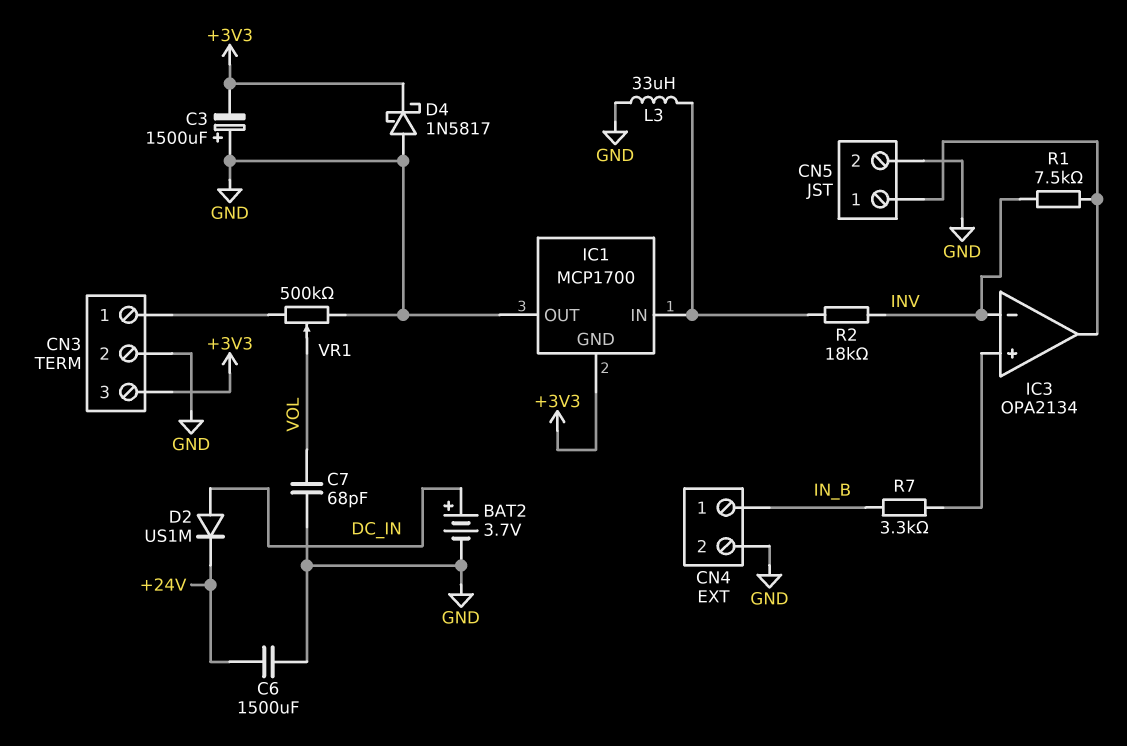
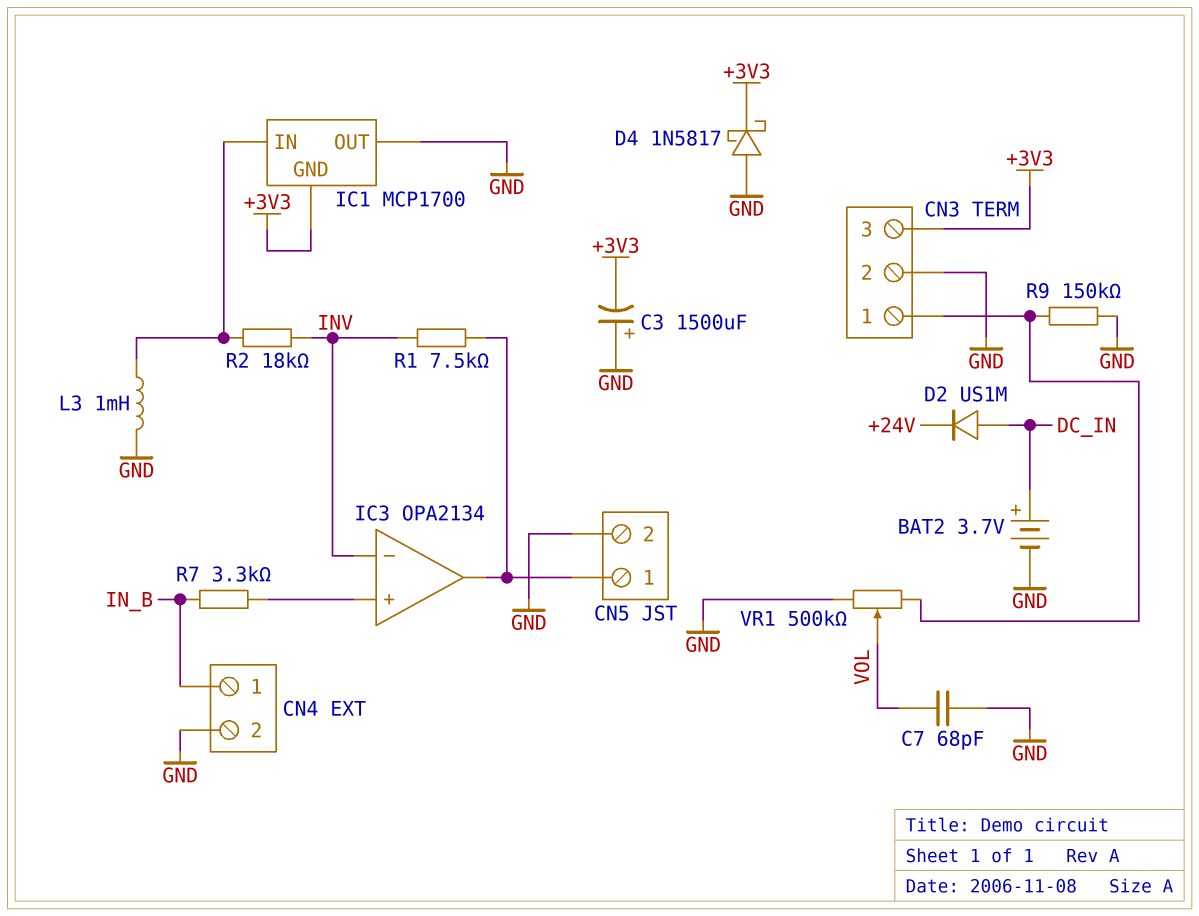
C6: 1500uF (+24V, GND) -> none
L3: 33uH (GND, IC1/IN) -> 1mH (GND, IC1/IN)
R9: none -> 150k (CN3/1, GND)

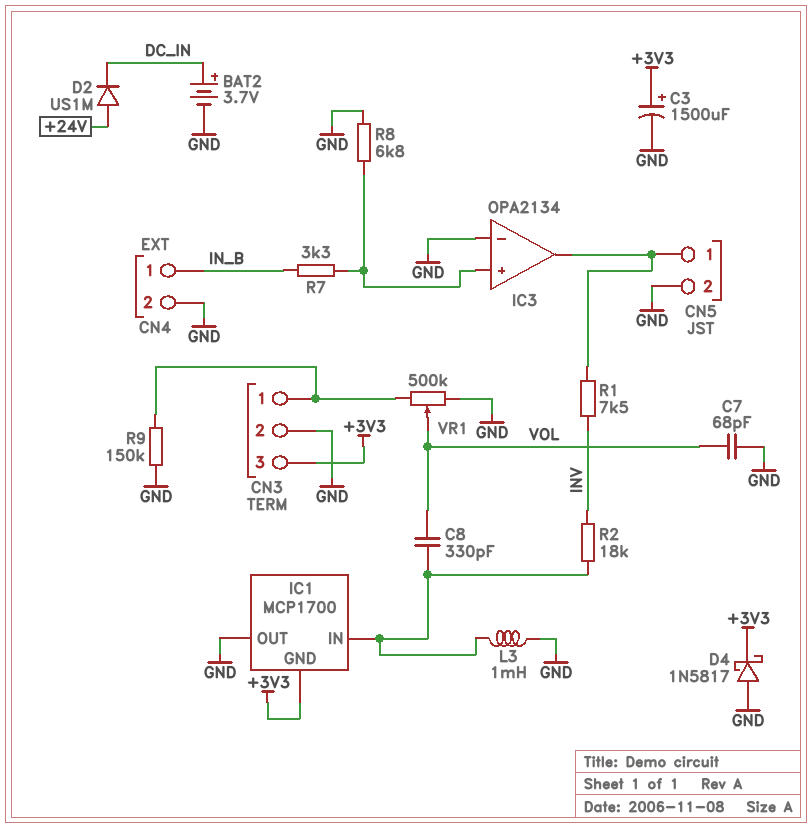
C3: 1500uF (plus GND, minus +3V3) -> 1500uF (plus +3V3, minus GND)
C8: none -> 330pF (IC1/IN, VOL)
D2: diode US1M (A DC_IN, K +24V) -> diode US1M (A +24V, K DC_IN)
IC3 pin in-: INV -> GND
R8: none -> 6.8k (GND, IC3/in+)

